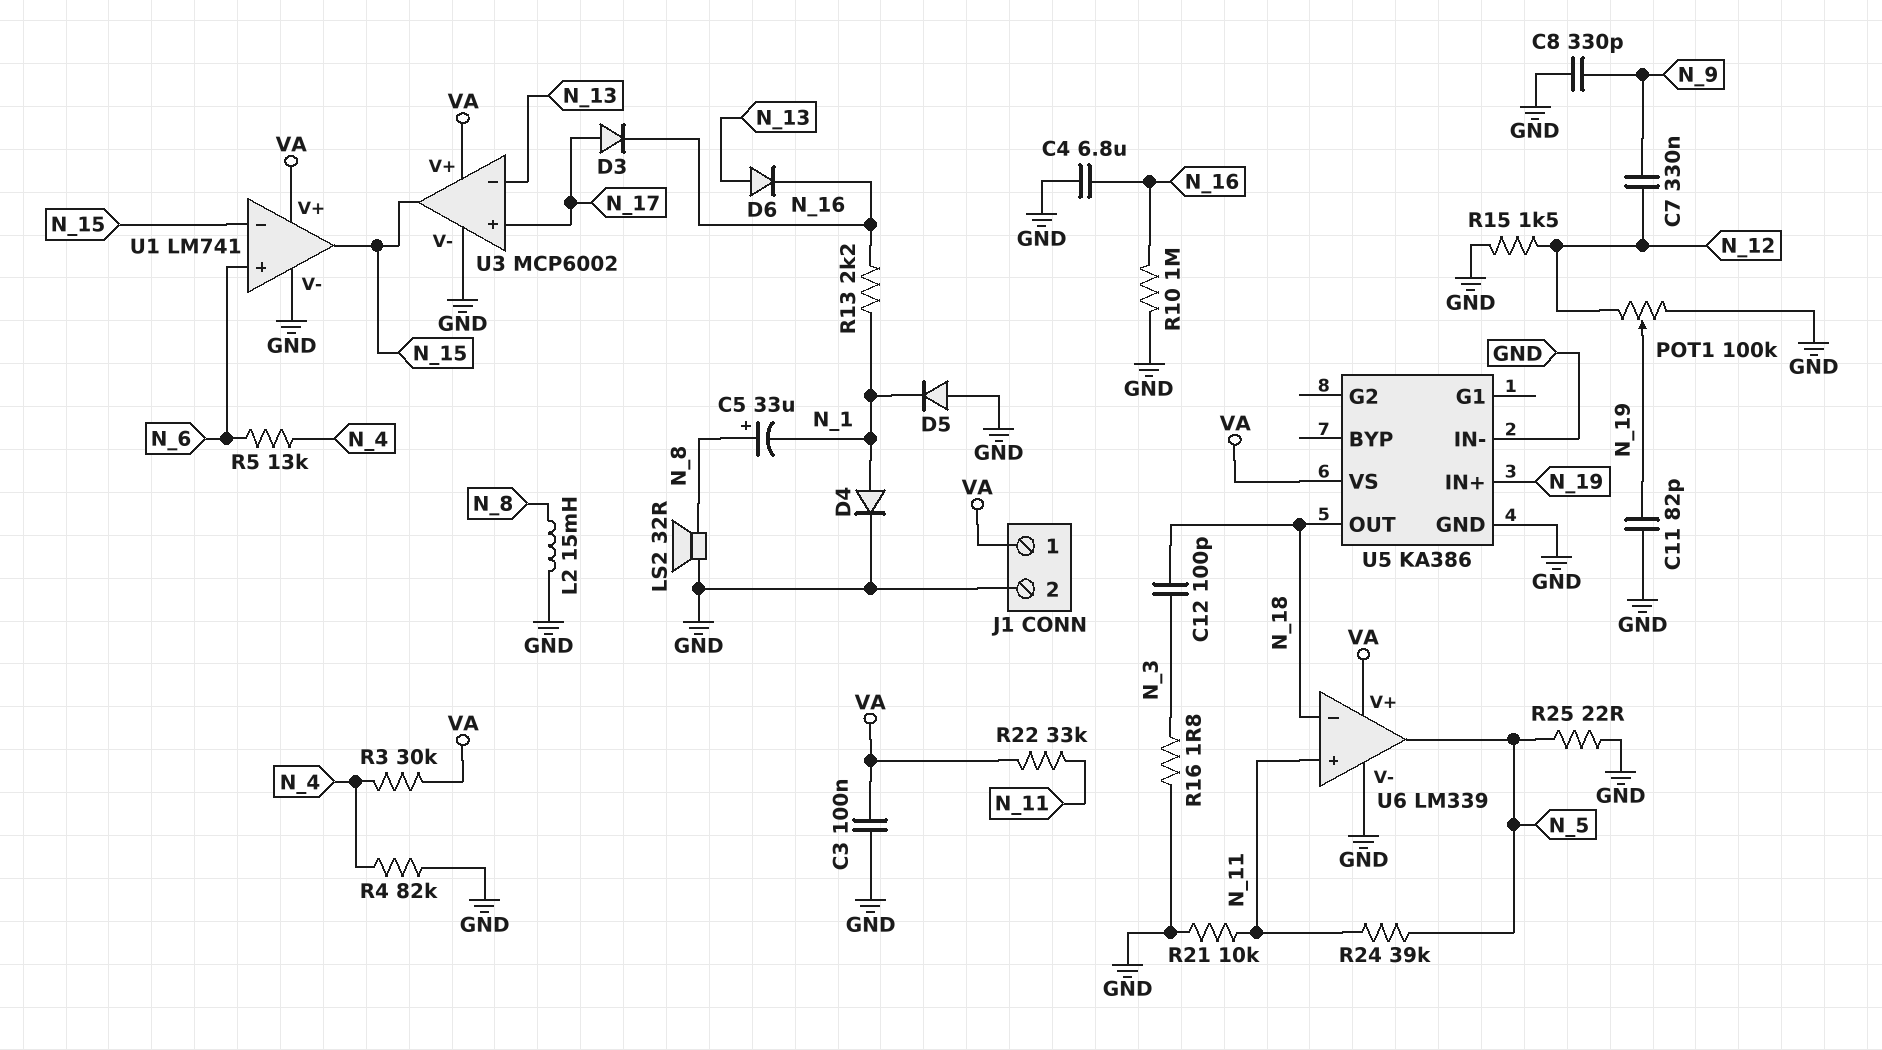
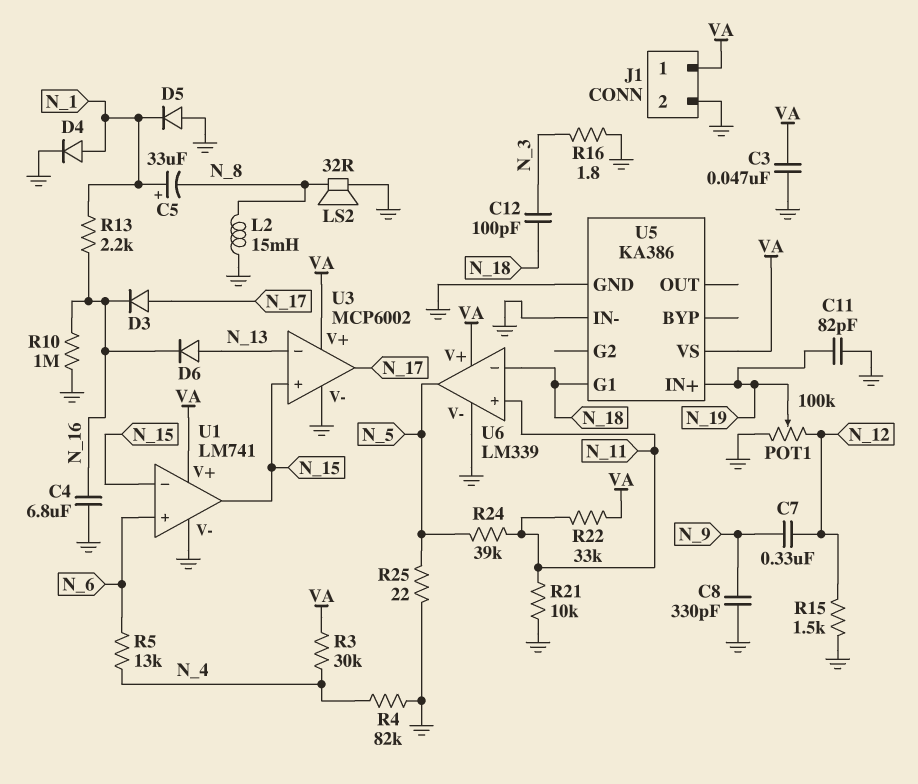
C3: 100nF (GND, VA) -> 47nF (GND, VA)
C5: 33uF (plus N_8, minus N_1) -> 33uF (plus N_1, minus N_8)
U3 pin in+: N_17 -> N_15
U3 pin out: N_15 -> N_17
U5 pin G1: none -> N_18
U5 pin OUT: N_18 -> none

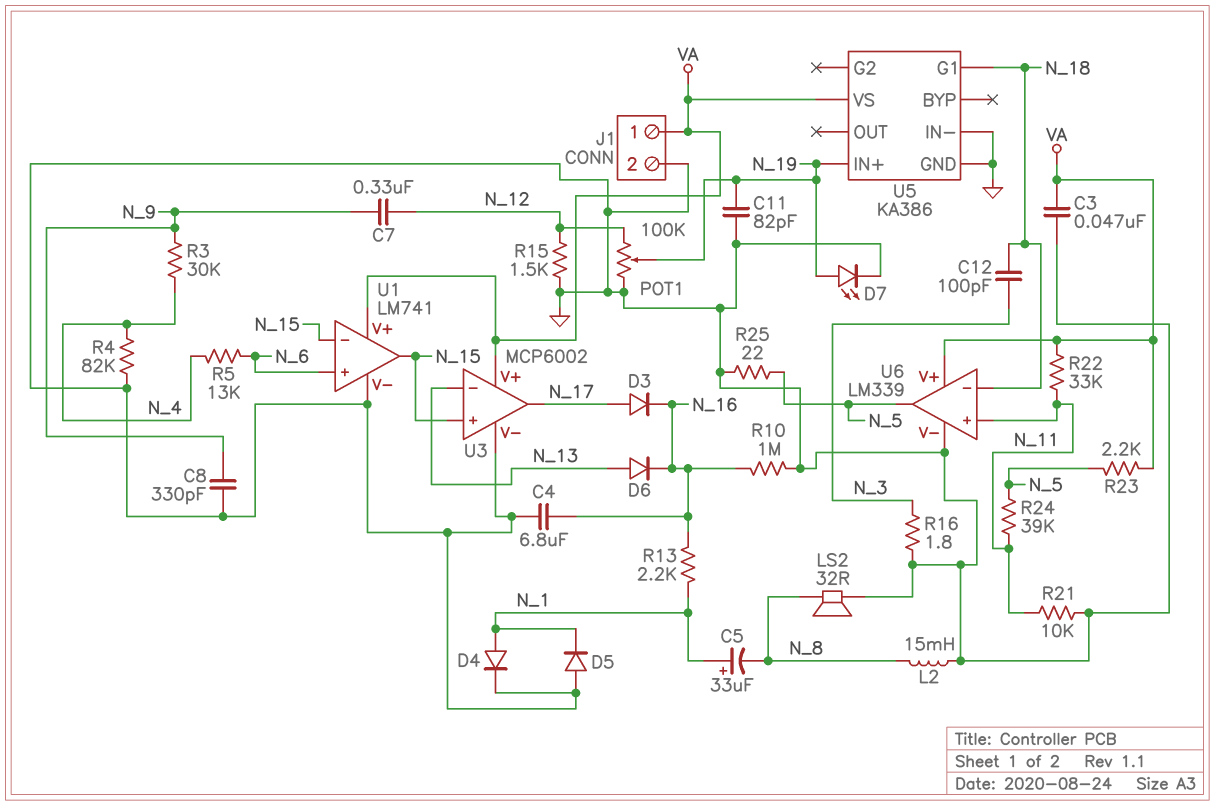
D7: none -> LED (A N_19, K GND)
R3: 30k (N_4, VA) -> 30k (N_4, N_9)
R23: none -> 2.2k (N_5, VA)

